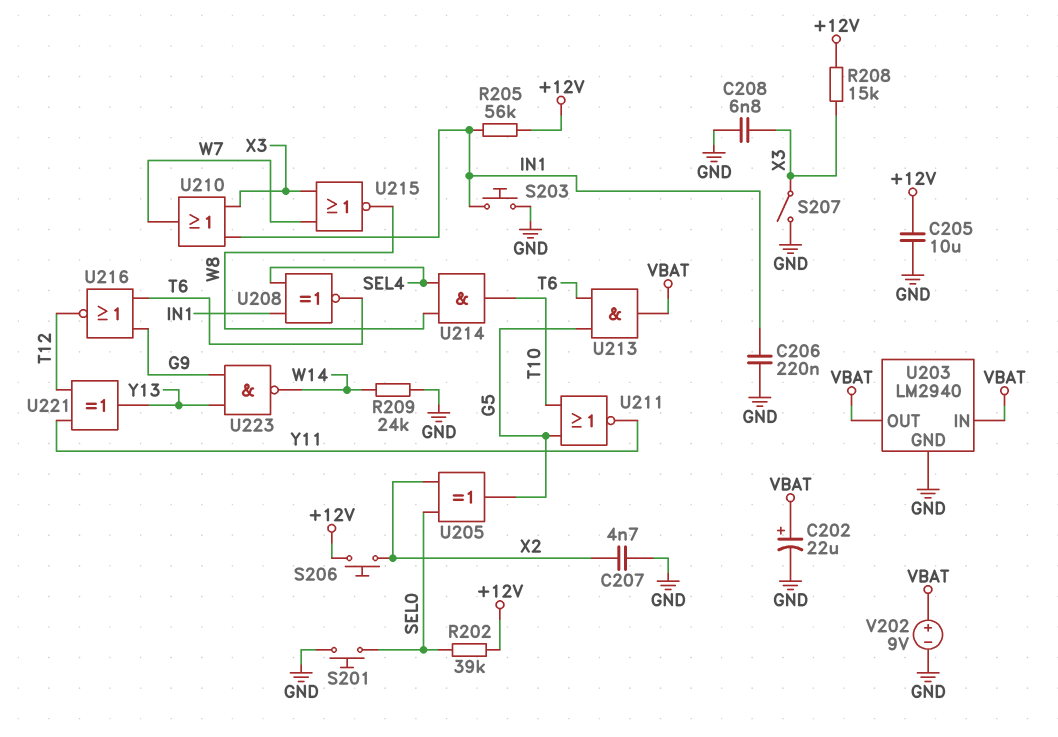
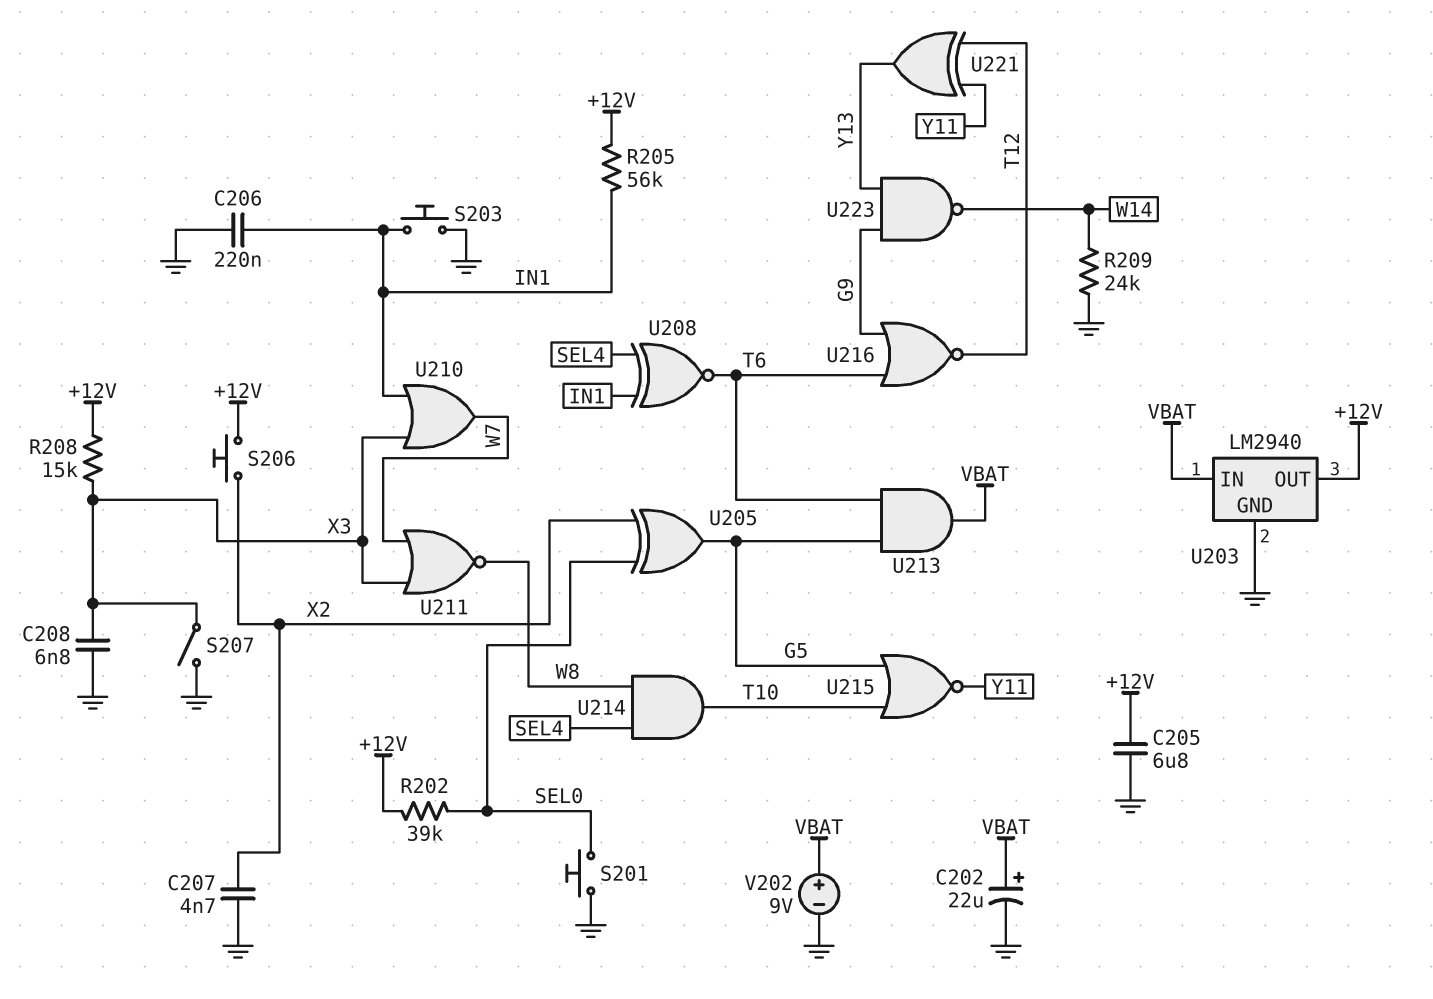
C205: 10uF (+12V, GND) -> 6.8uF (+12V, GND)
U203 pin OUT: VBAT -> +12V
U211: NOR (in G5, in T10, out Y11) -> NOR (in W7, in X3, out W8)
U215: NOR (in W7, in X3, out W8) -> NOR (in G5, in T10, out Y11)

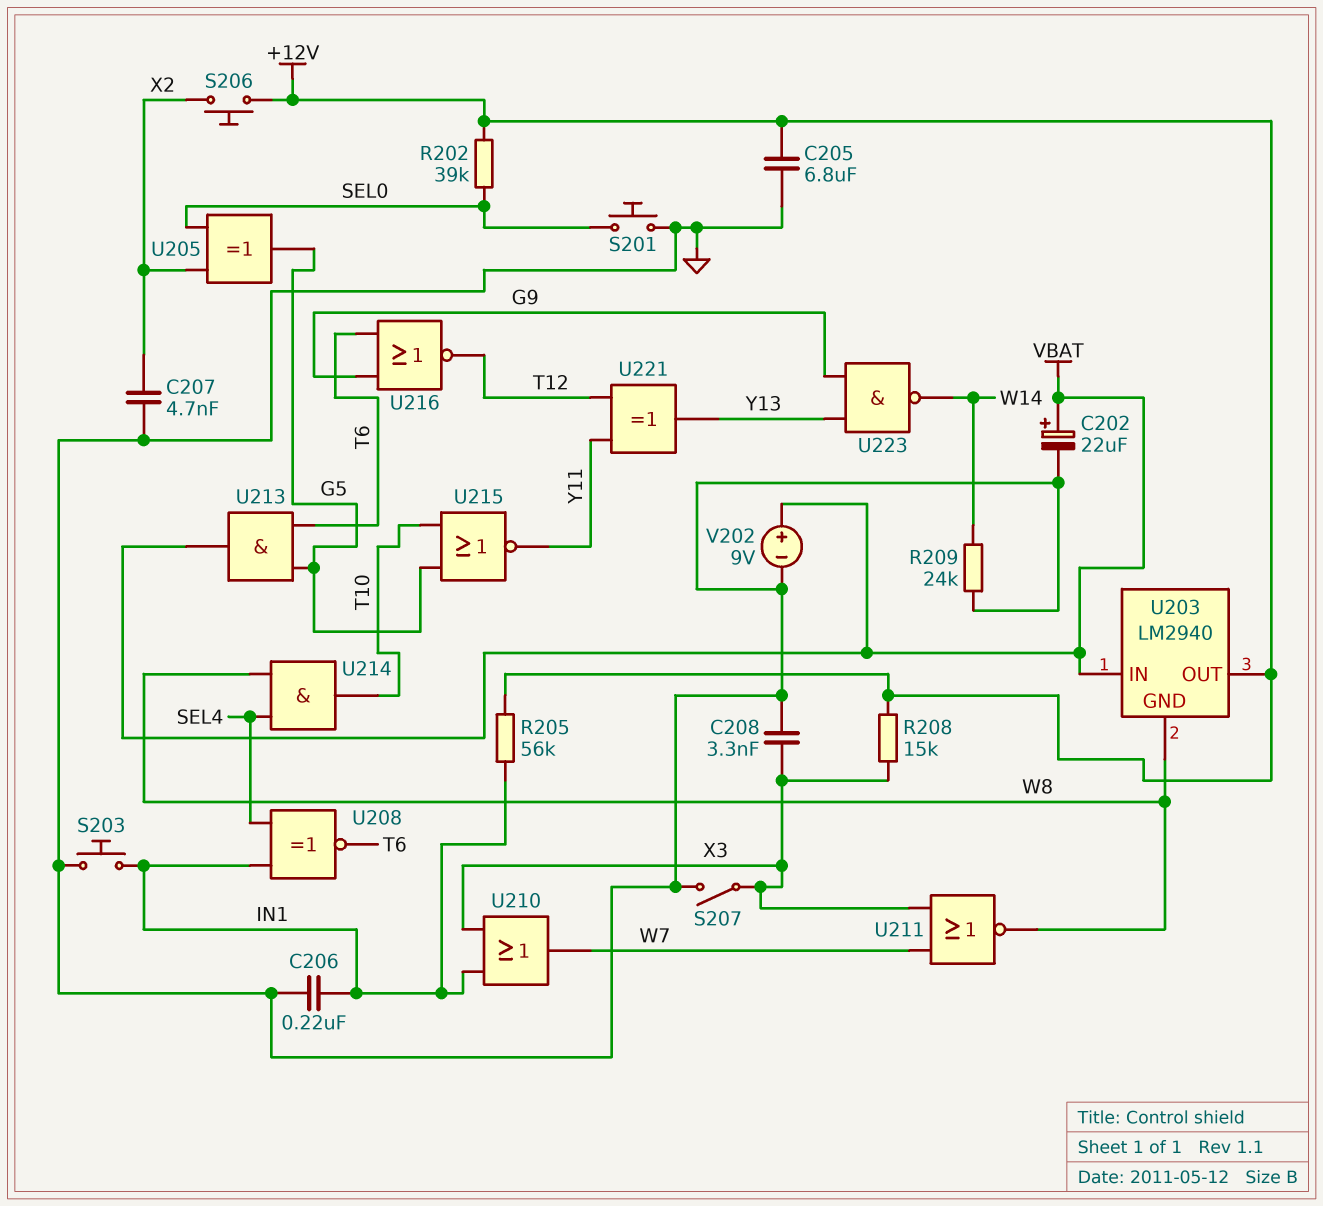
C208: 6.8nF (GND, X3) -> 3.3nF (GND, X3)
U203 pin GND: GND -> W8

